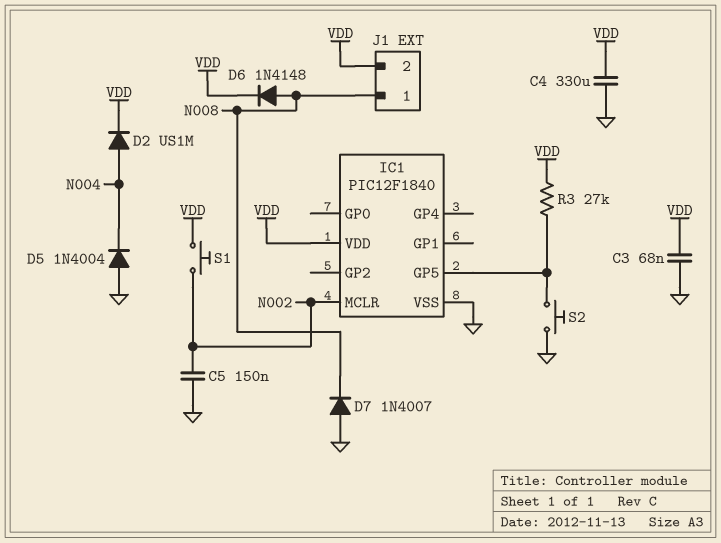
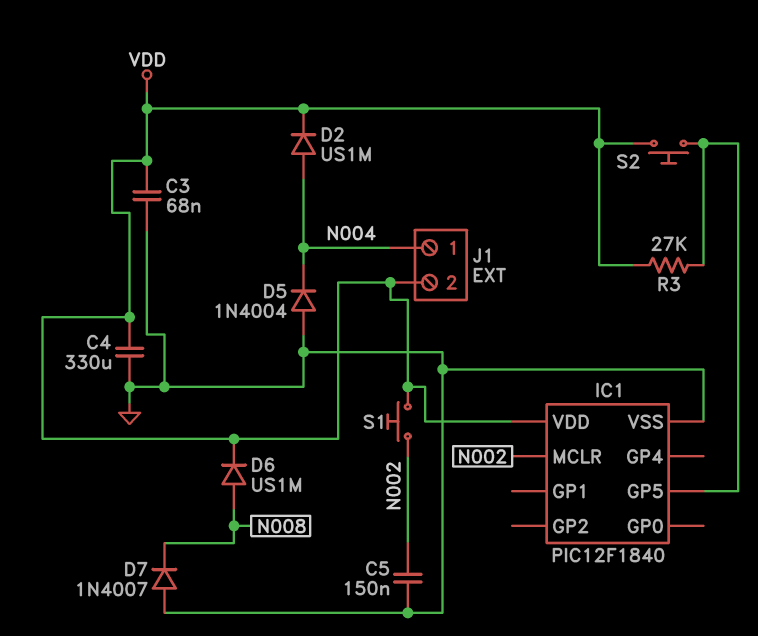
D6: diode 1N4148 (A N008, K VDD) -> diode US1M (A N008, K VDD)
J1 pin 1: N008 -> N004
S2: button (GND, IC1/GP5) -> button (IC1/GP5, VDD)

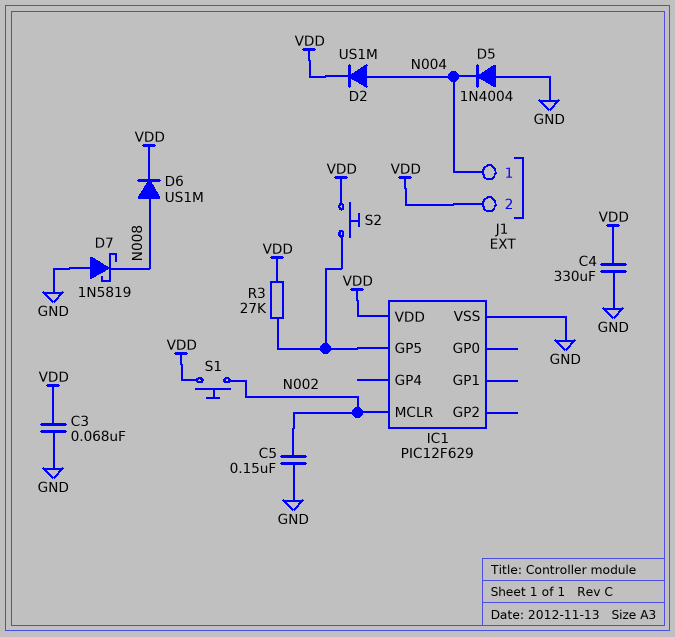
D7: diode 1N4007 (A GND, K N008) -> schottky 1N5819 (A GND, K N008)
IC1: PIC12F1840 -> PIC12F629

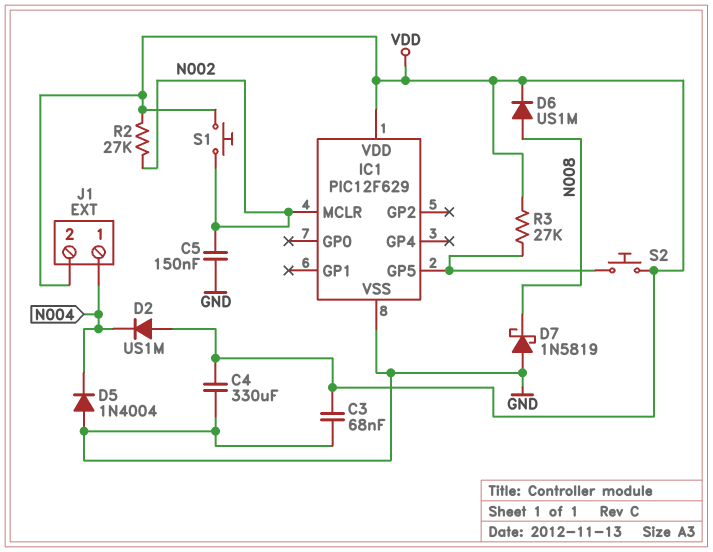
D2: diode US1M (A N004, K VDD) -> diode US1M (A VDD, K N004)
R2: none -> 27k (N002, VDD)

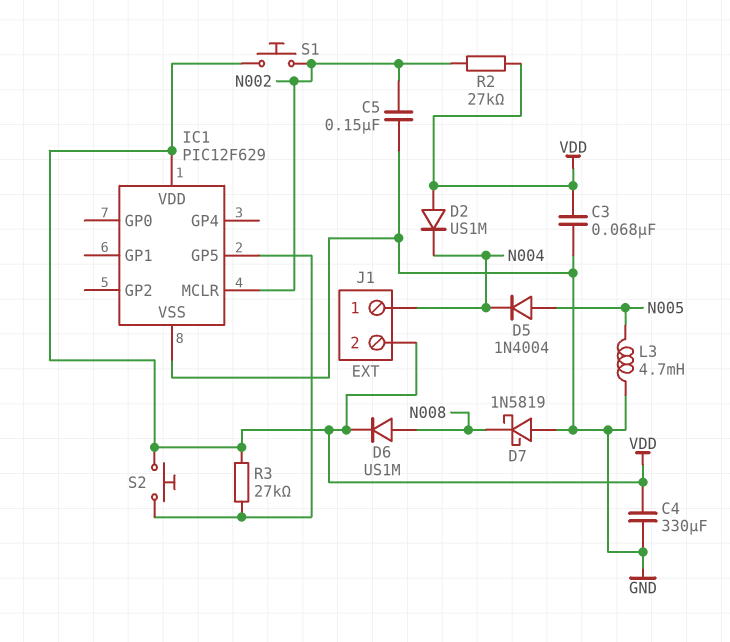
D5: diode 1N4004 (A GND, K N004) -> diode 1N4004 (A N005, K N004)
L3: none -> 4.7mH (GND, N005)

